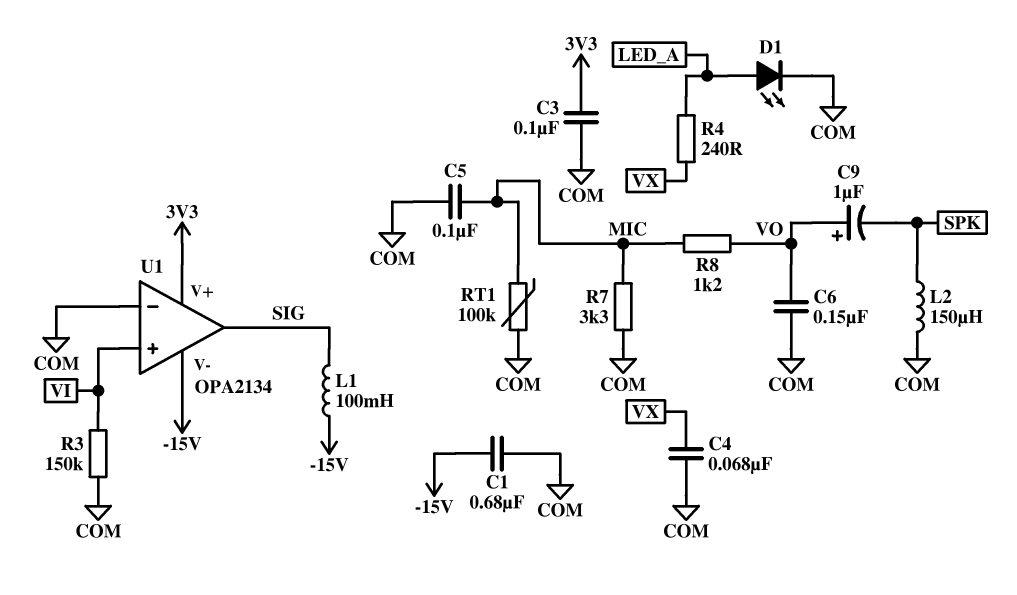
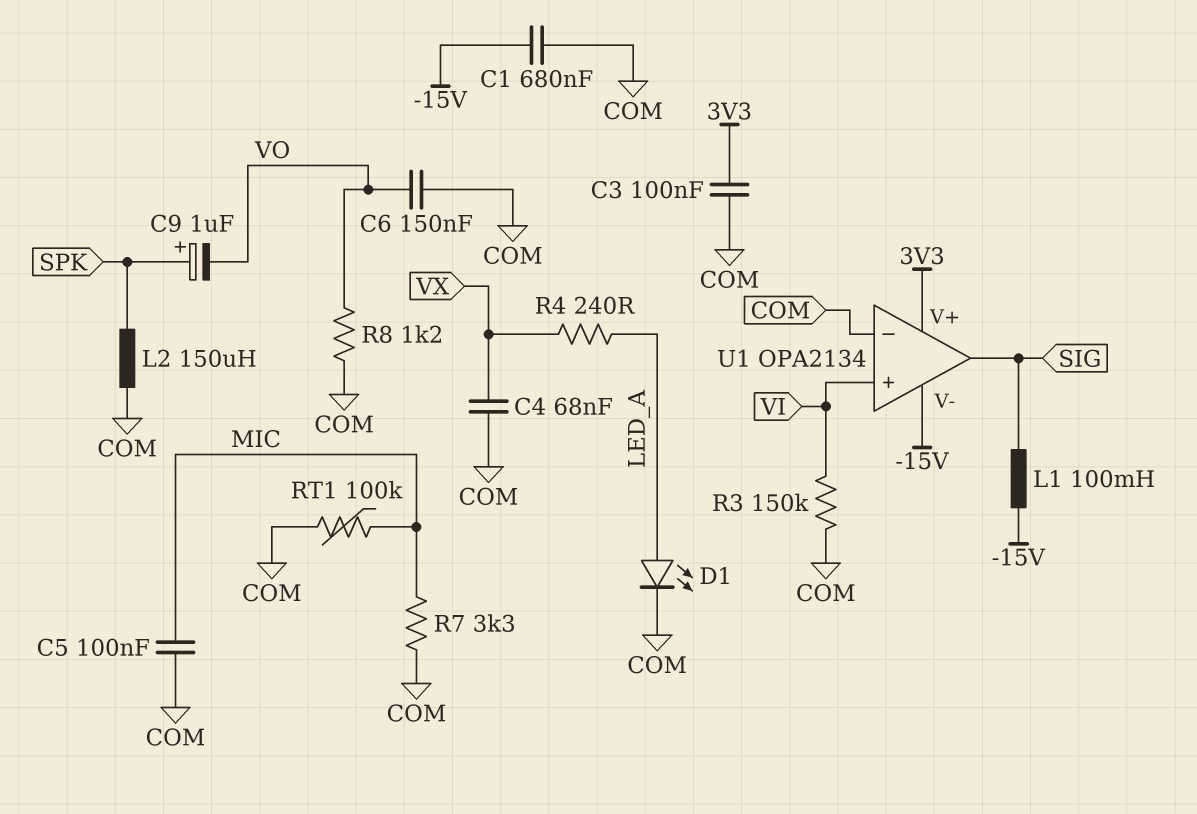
C9: 1uF (plus VO, minus SPK) -> 1uF (plus SPK, minus VO)
R8: 1.2k (MIC, VO) -> 1.2k (COM, VO)

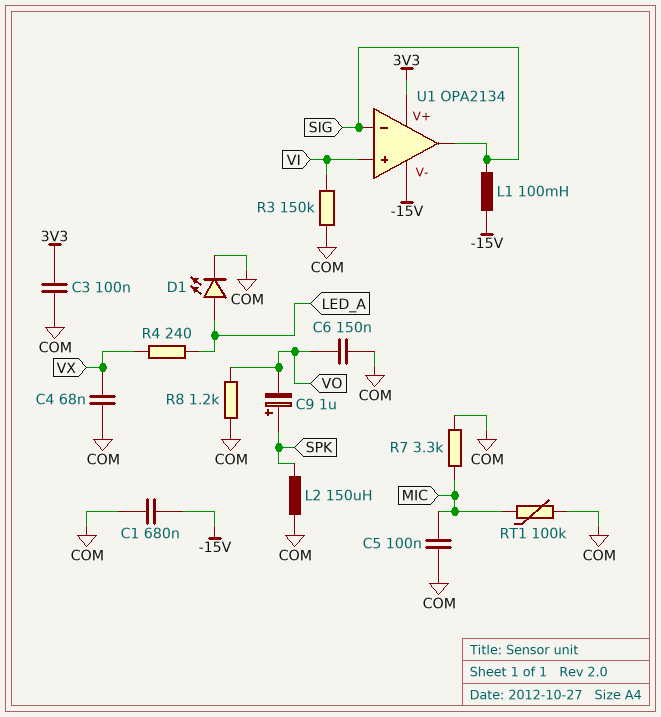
U1 pin in-: COM -> SIG

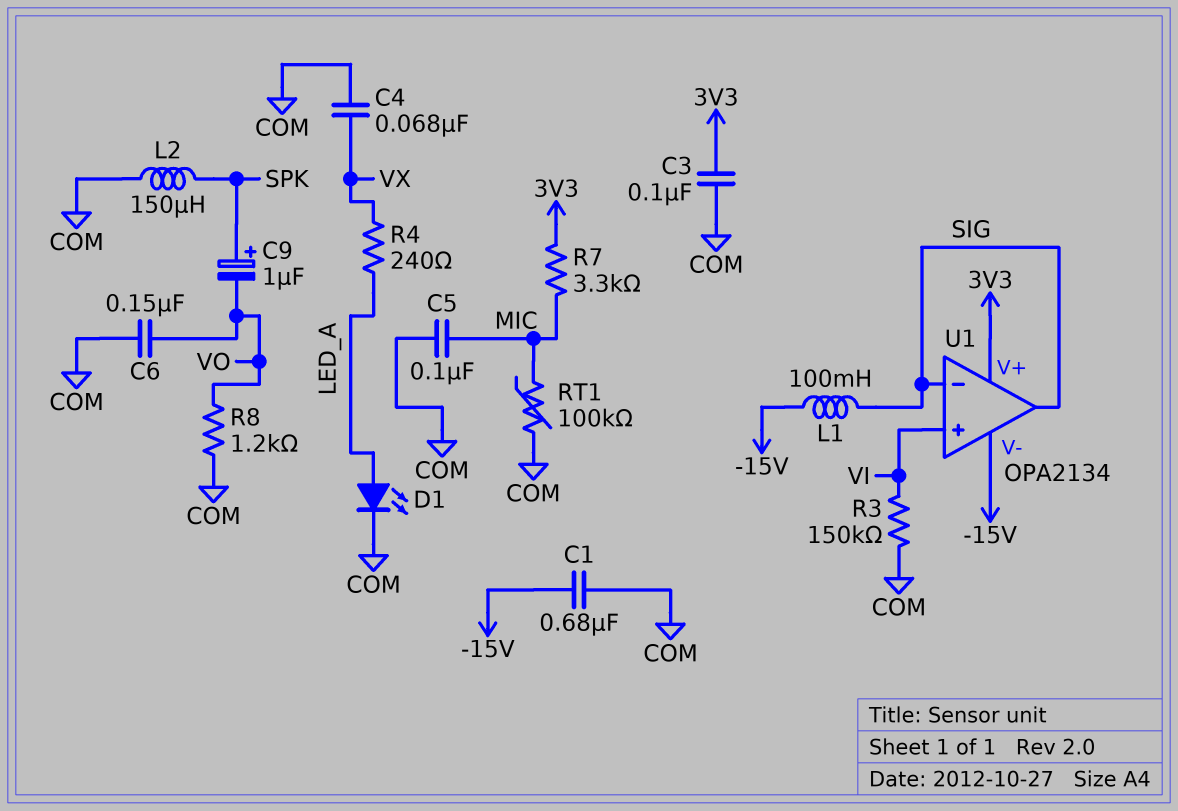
R7: 3.3k (COM, MIC) -> 3.3k (3V3, MIC)

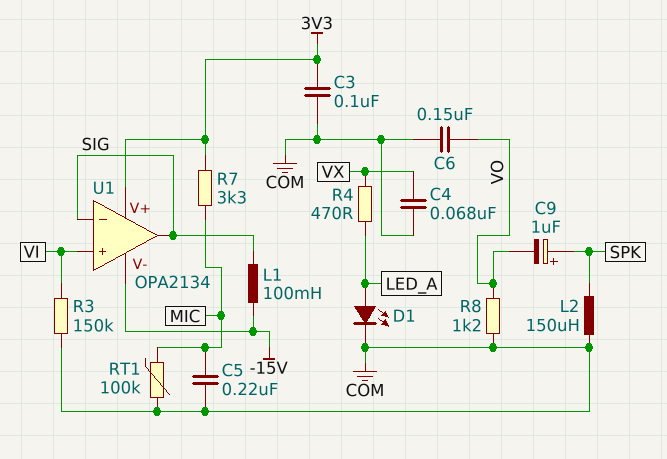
C1: 680nF (-15V, COM) -> none
C5: 100nF (COM, MIC) -> 220nF (COM, MIC)
R4: 240 (LED_A, VX) -> 470 (LED_A, VX)

